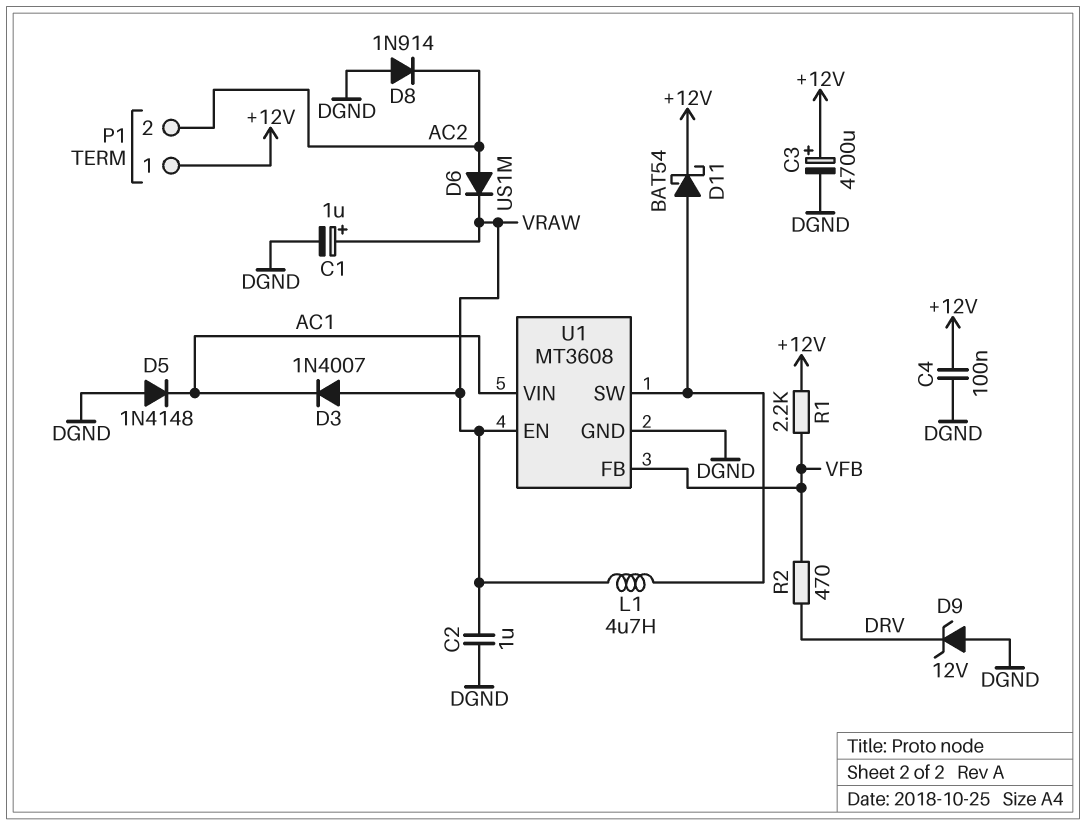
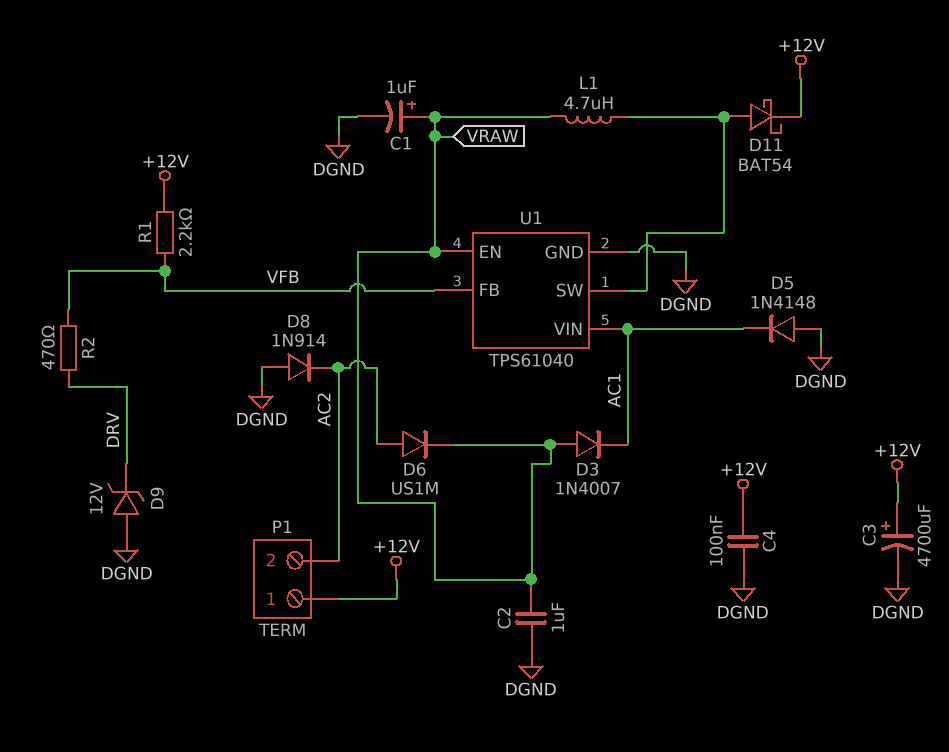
U1: MT3608 -> TPS61040

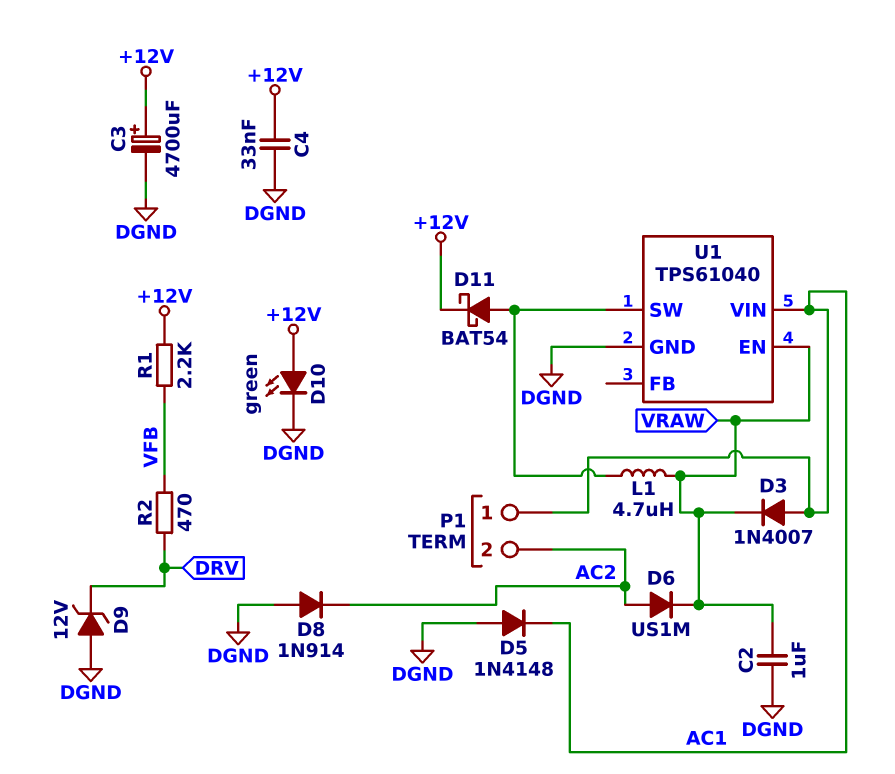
C1: 1uF (plus VRAW, minus DGND) -> none
C4: 100nF (+12V, DGND) -> 33nF (+12V, DGND)
D3: diode 1N4007 (A VRAW, K AC1) -> diode 1N4007 (A AC1, K VRAW)
D10: none -> LED green (A +12V, K DGND)
P1 pin 1: +12V -> AC1
U1 pin FB: VFB -> none

